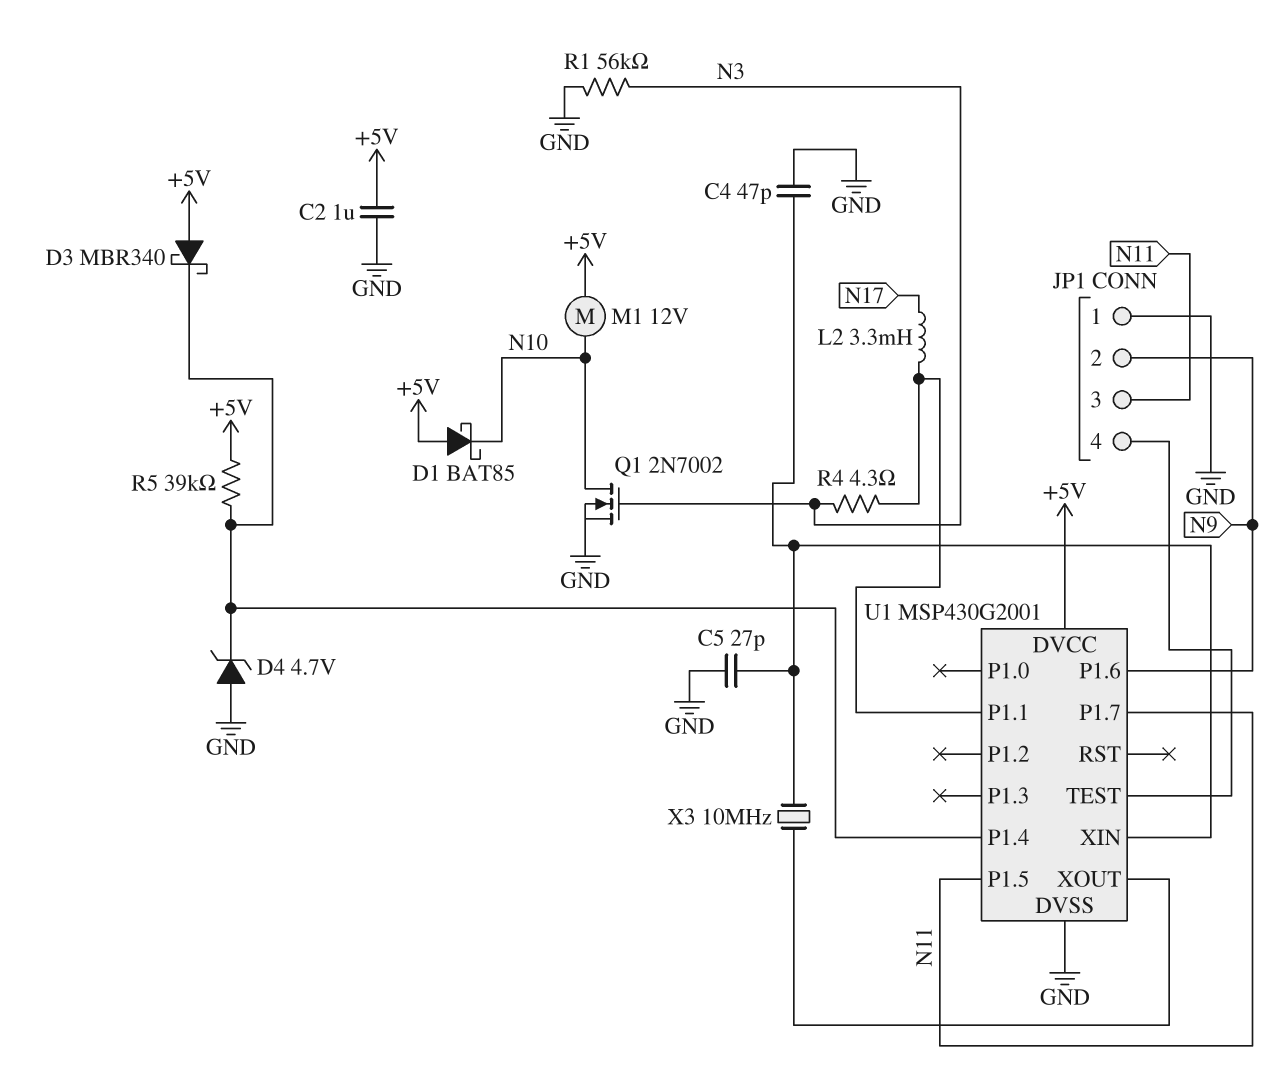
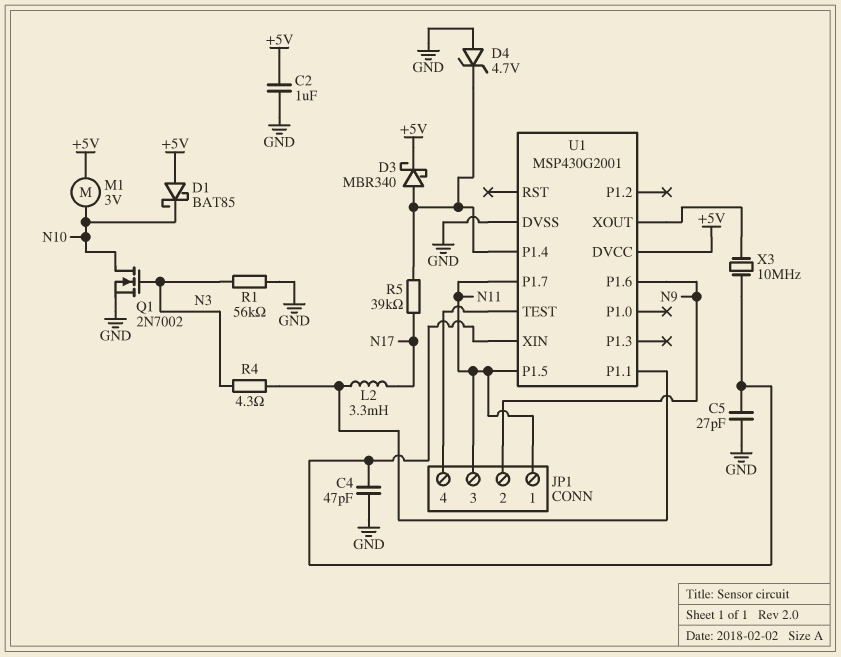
D3: schottky MBR340 (A +5V, K U1/P1.4) -> schottky MBR340 (A U1/P1.4, K +5V)
JP1 pin 1: GND -> N11
M1: motor 12V (+5V, N10) -> motor 3V (+5V, N10)
R5: 39k (+5V, U1/P1.4) -> 39k (N17, U1/P1.4)

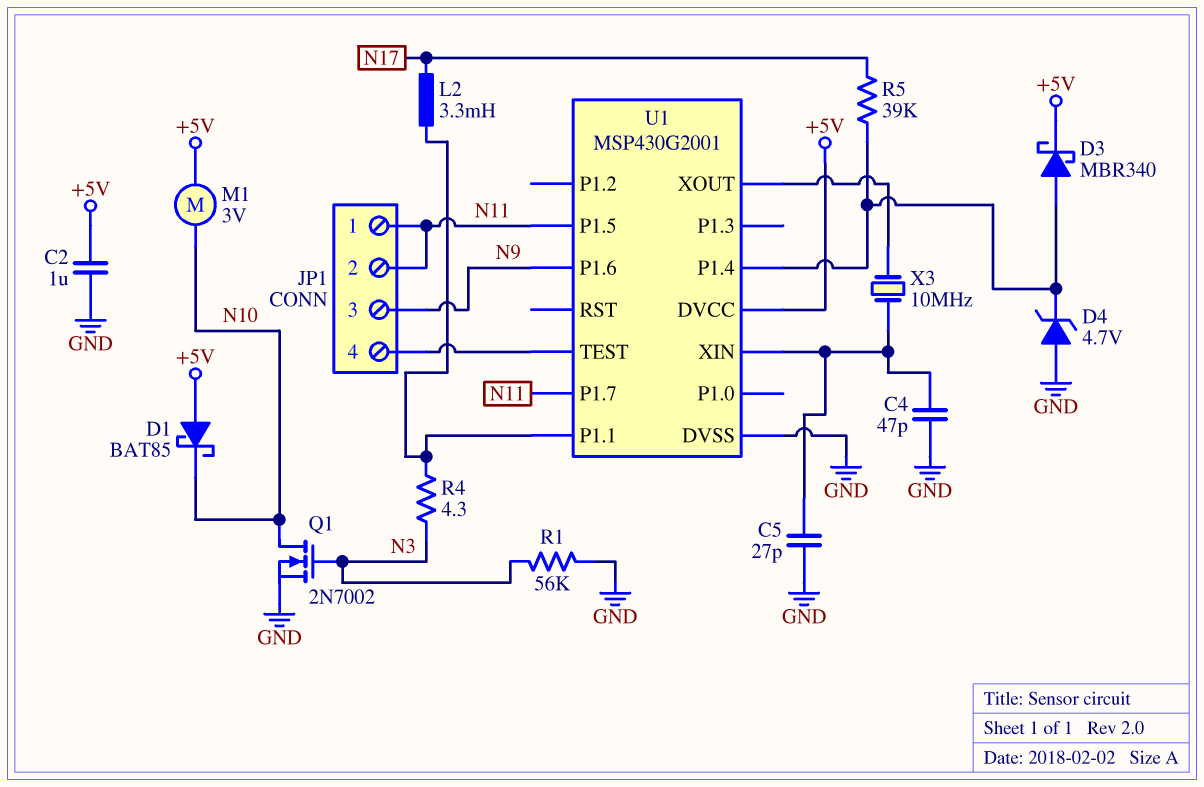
JP1 pin 2: N9 -> N11
JP1 pin 3: N11 -> N9

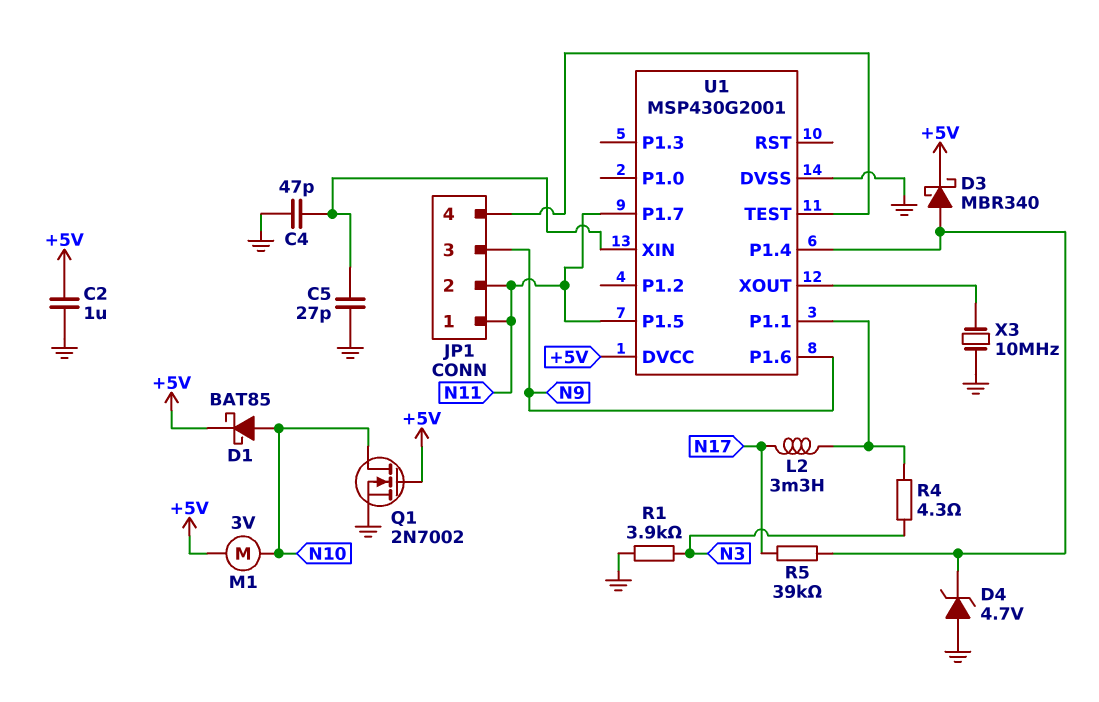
D1: schottky BAT85 (A +5V, K N10) -> schottky BAT85 (A N10, K +5V)
Q1: NMOS 2N7002 (G N3, D N10, S GND) -> NMOS 2N7002 (G +5V, D N10, S GND)
R1: 56k (GND, N3) -> 3.9k (GND, N3)
X3: 10MHz (U1/XIN, U1/XOUT) -> 10MHz (GND, U1/XOUT)

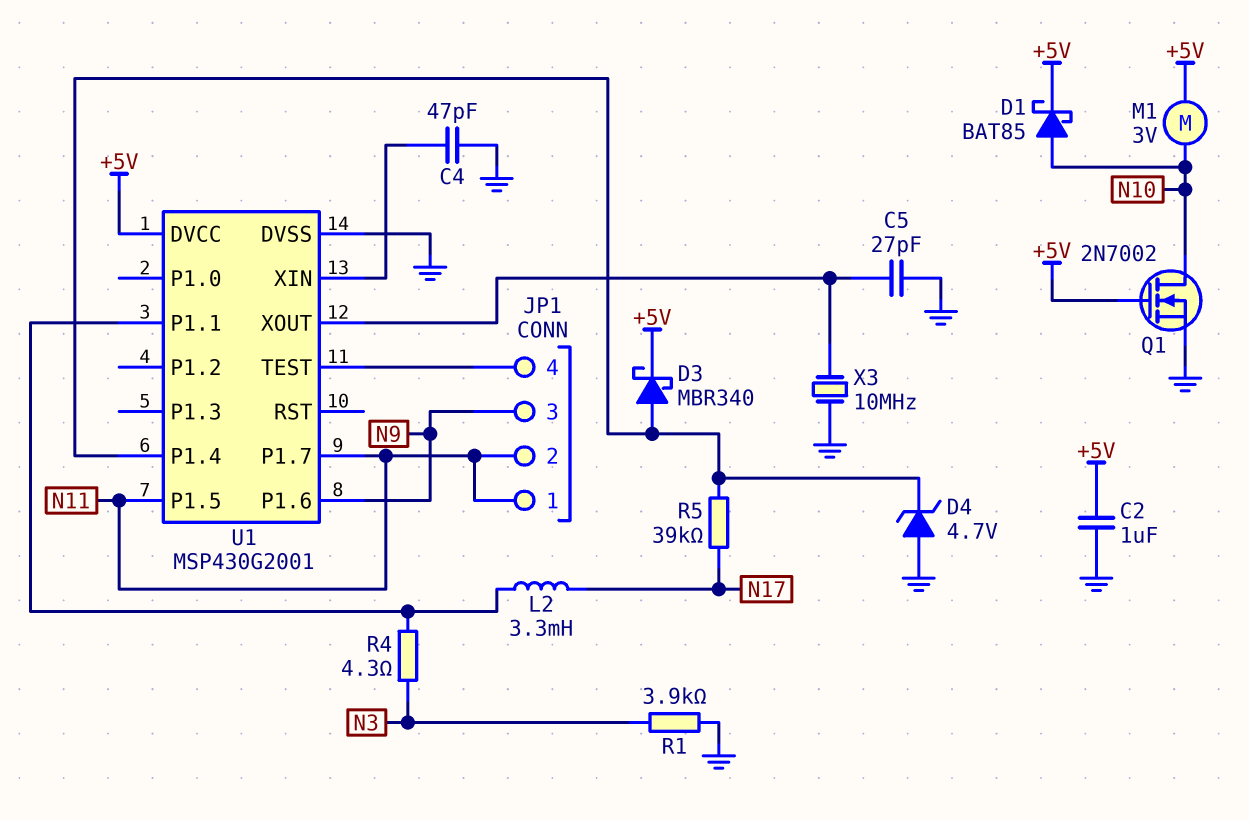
C5: 27pF (GND, U1/XIN) -> 27pF (GND, U1/XOUT)

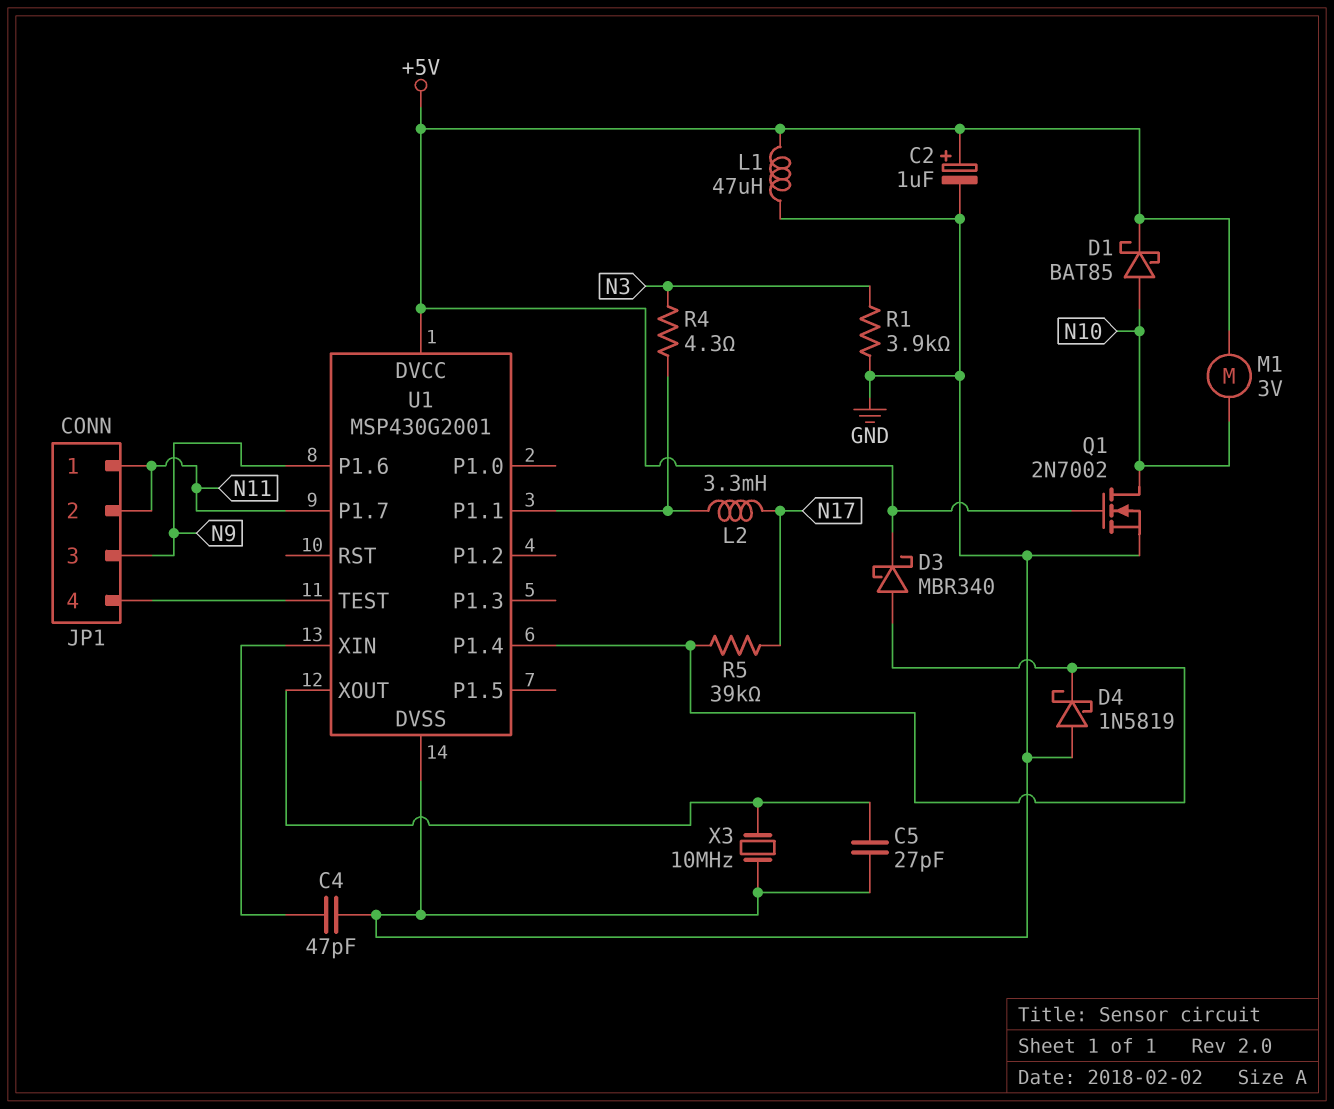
C2: 1uF (+5V, GND) -> 1uF (plus +5V, minus GND)
D4: zener 4.7V (A GND, K U1/P1.4) -> schottky 1N5819 (A GND, K U1/P1.4)
L1: none -> 47uH (+5V, GND)
U1 pin P1.5: N11 -> none

